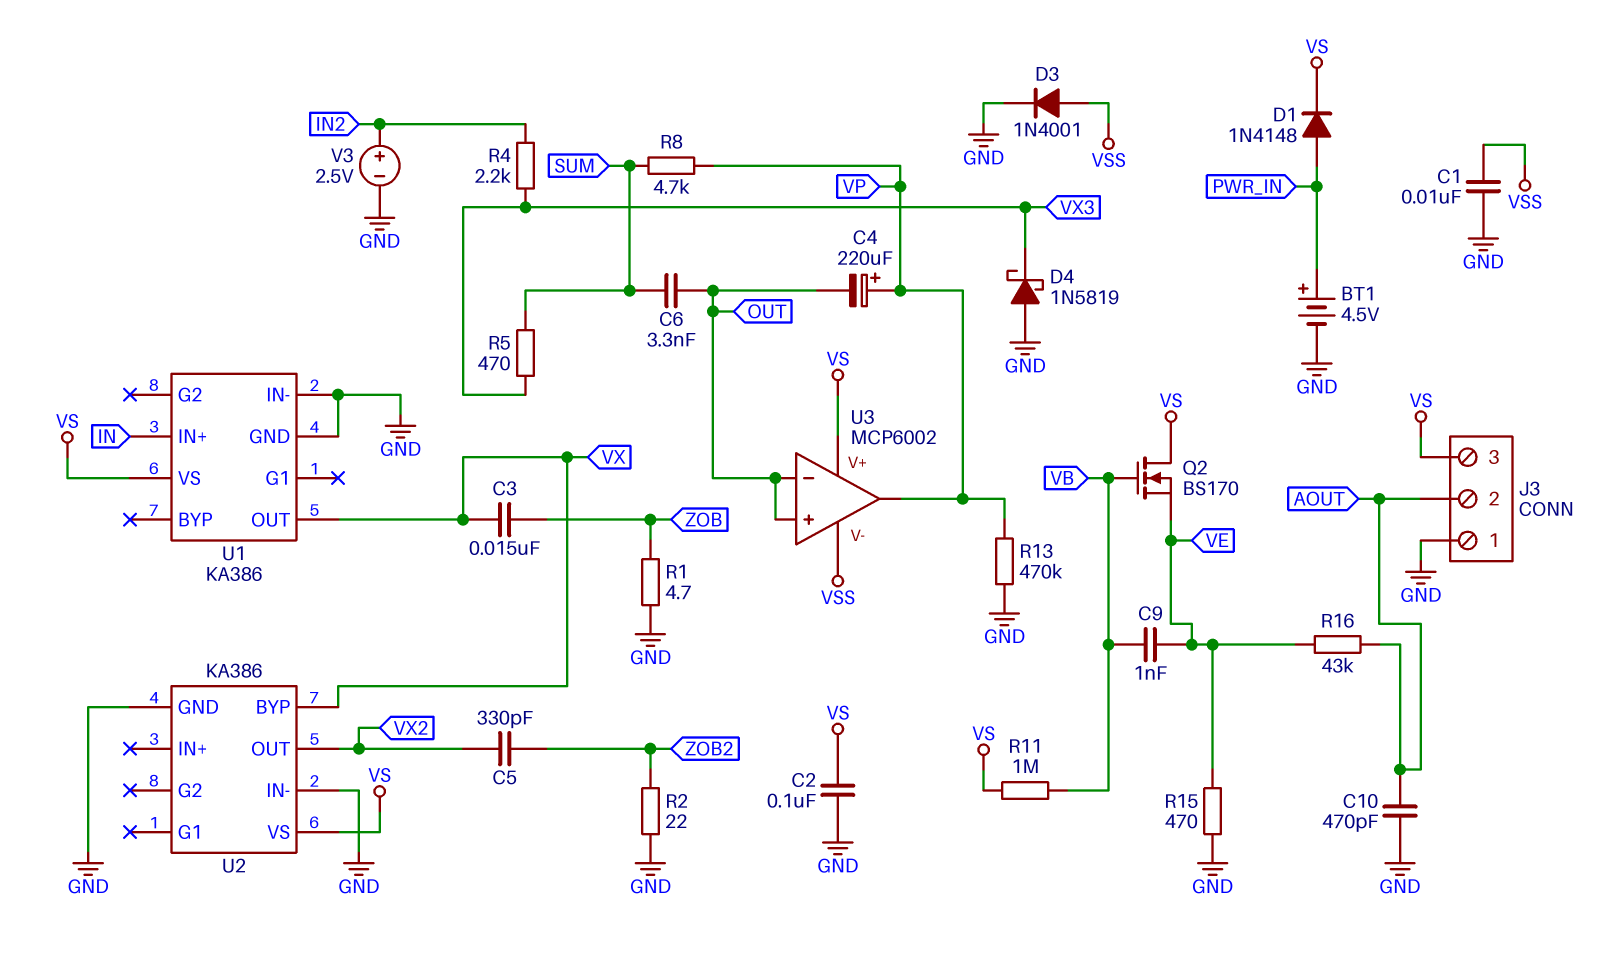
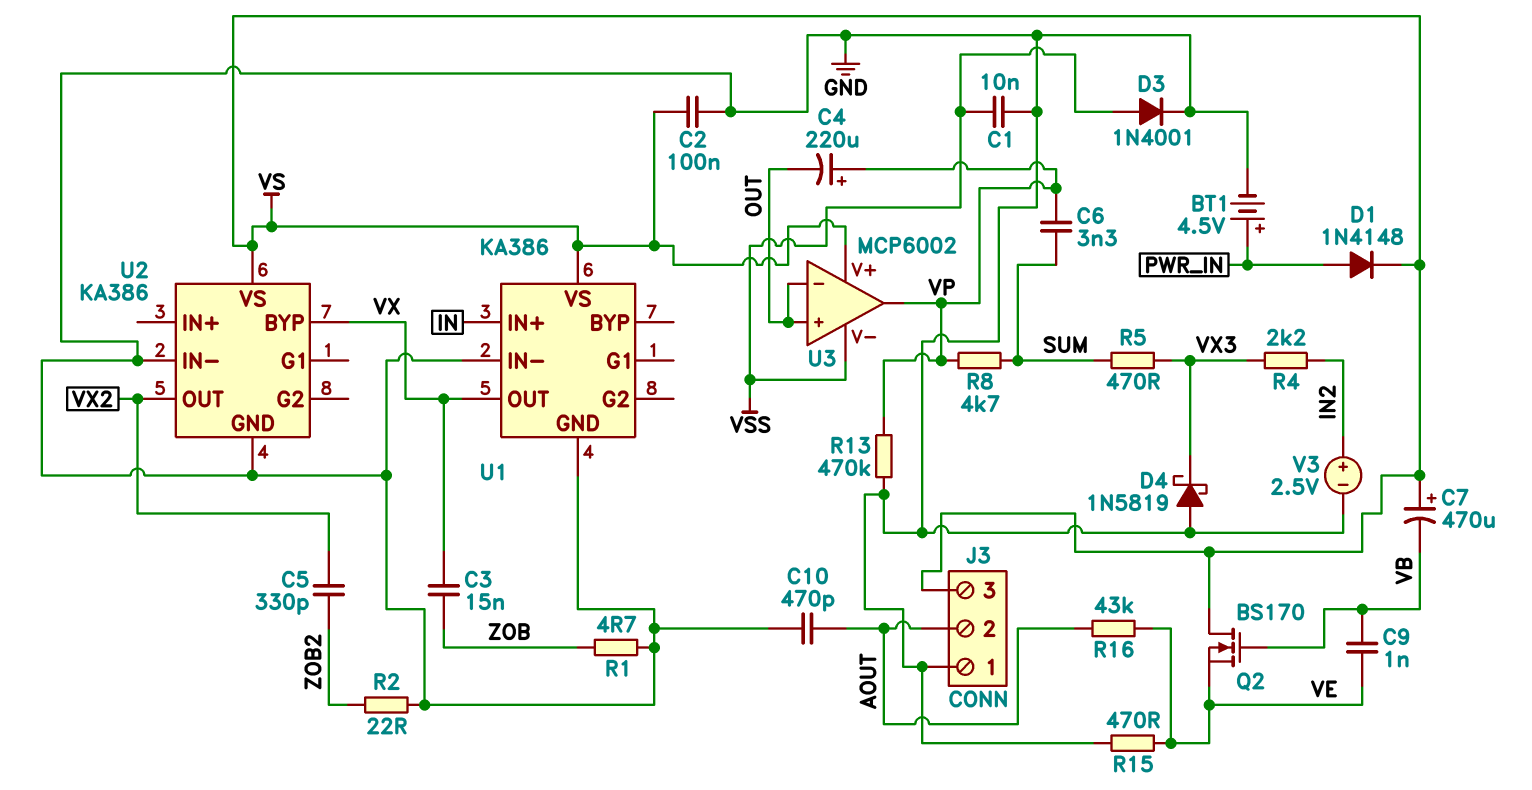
C6: 3.3nF (OUT, SUM) -> 3.3nF (SUM, VP)
C7: none -> 470uF (plus VS, minus VB)
R11: 1M (VB, VS) -> none

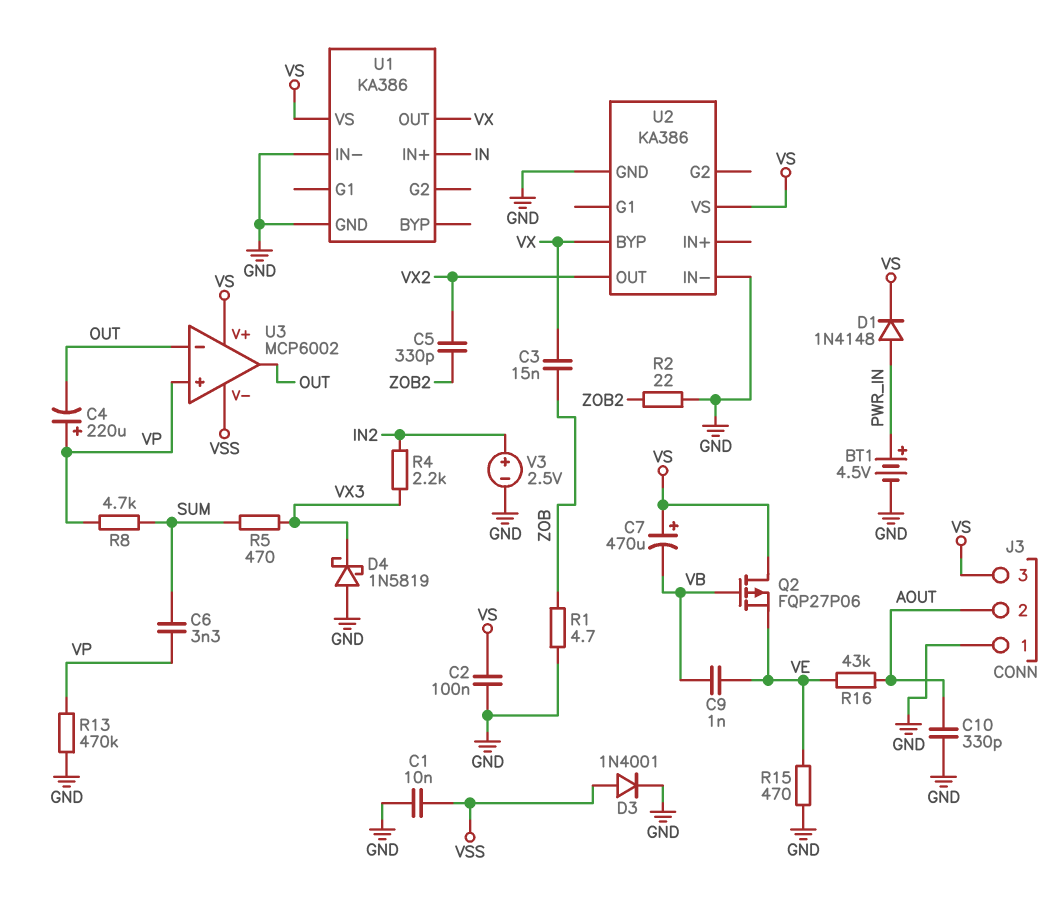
C10: 470pF (AOUT, GND) -> 330pF (AOUT, GND)
Q2: NMOS BS170 (G VB, D VS, S VE) -> PMOS FQP27P06 (G VB, D VS, S VE)
U3 pin in+: OUT -> VP
U3 pin out: VP -> OUT

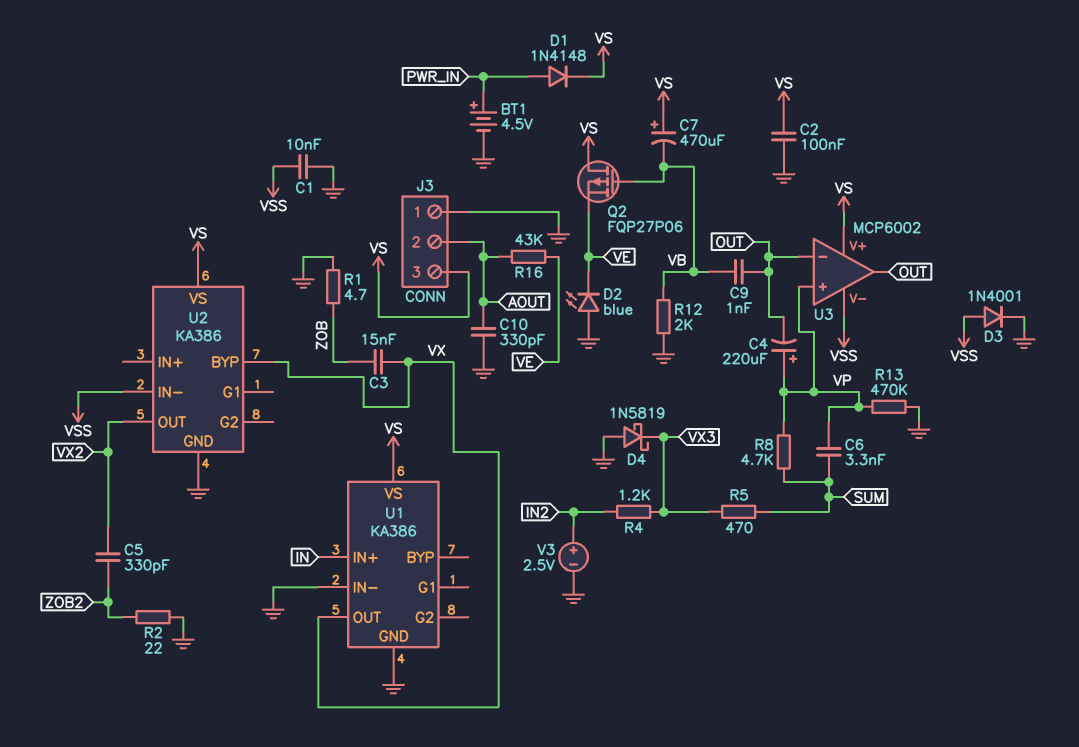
C9: 1nF (VB, VE) -> 1nF (OUT, VB)
D2: none -> LED blue (A GND, K VE)
R4: 2.2k (IN2, VX3) -> 1.2k (IN2, VX3)
R12: none -> 2k (GND, VB)
R15: 470 (GND, VE) -> none
U2 pin IN-: GND -> VSS

